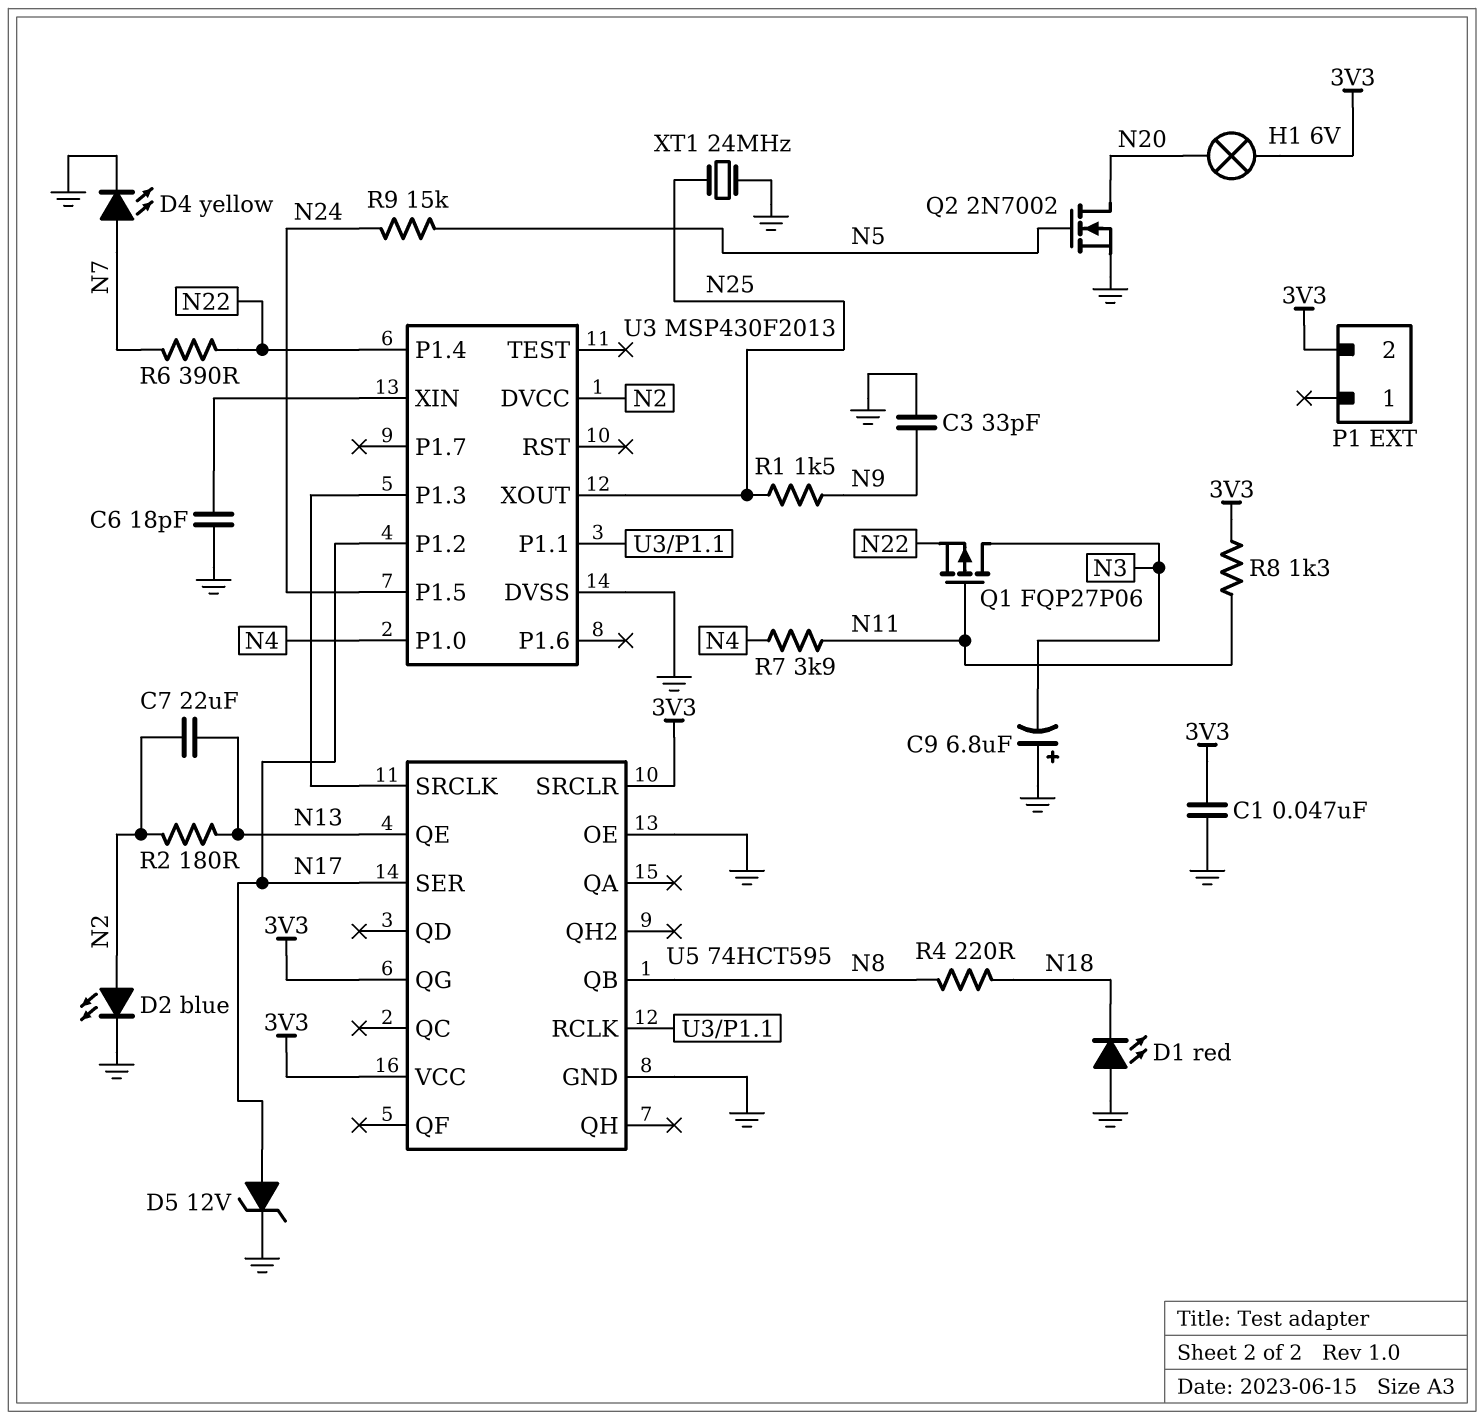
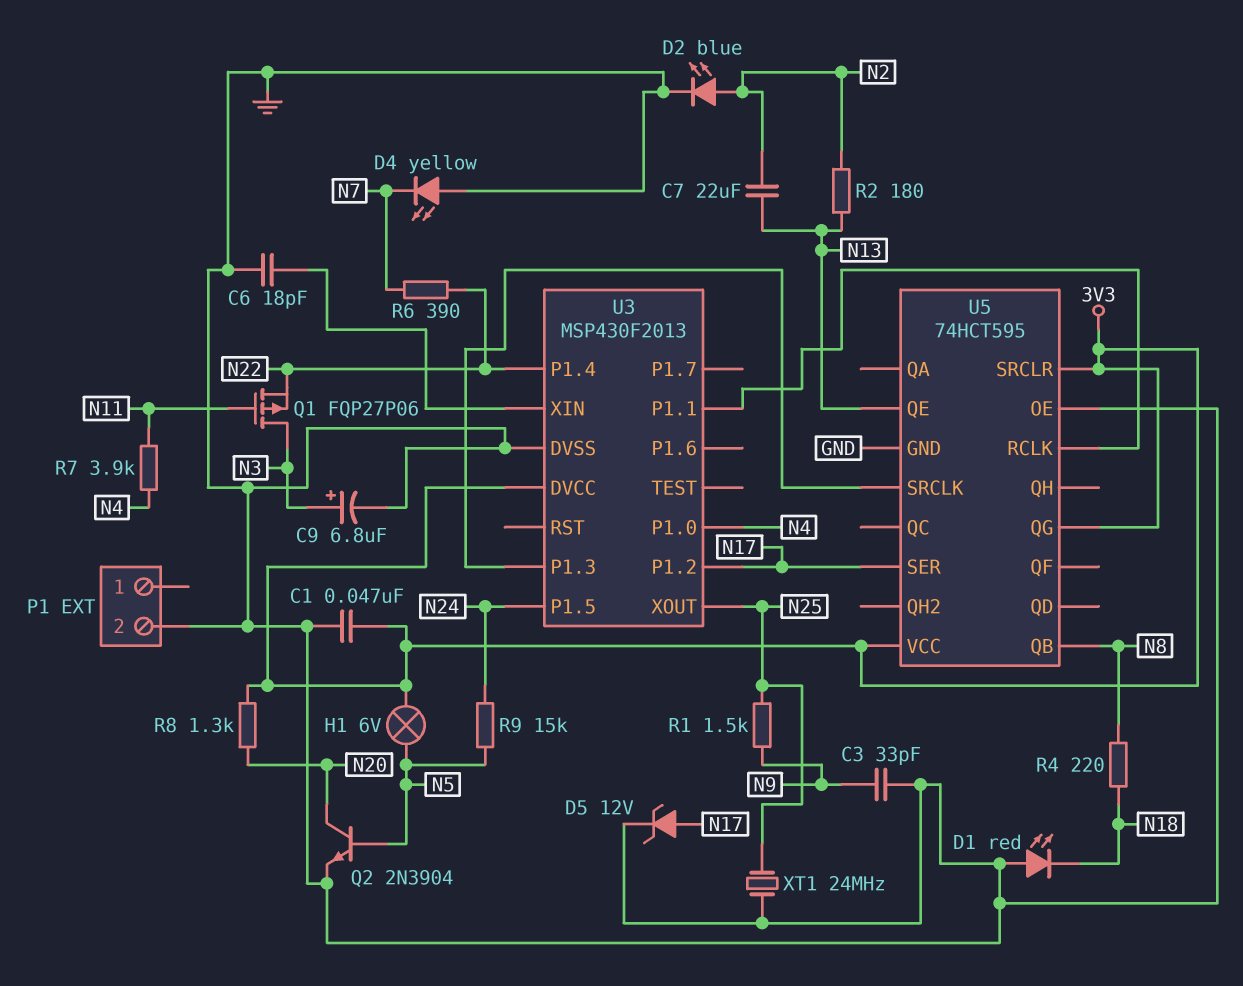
C9: 6.8uF (plus GND, minus N3) -> 6.8uF (plus N3, minus GND)
D4: LED yellow (A N7, K GND) -> LED yellow (A GND, K N7)
H1: lamp 6V (3V3, N20) -> lamp 6V (3V3, N5)
P1 pin 2: 3V3 -> GND
Q2: NMOS 2N7002 (G N5, D N20, S GND) -> NPN 2N3904 (B N5, C N20, E GND)
R8: 1.3k (3V3, N11) -> 1.3k (3V3, N20)
U3 pin DVCC: N2 -> 3V3

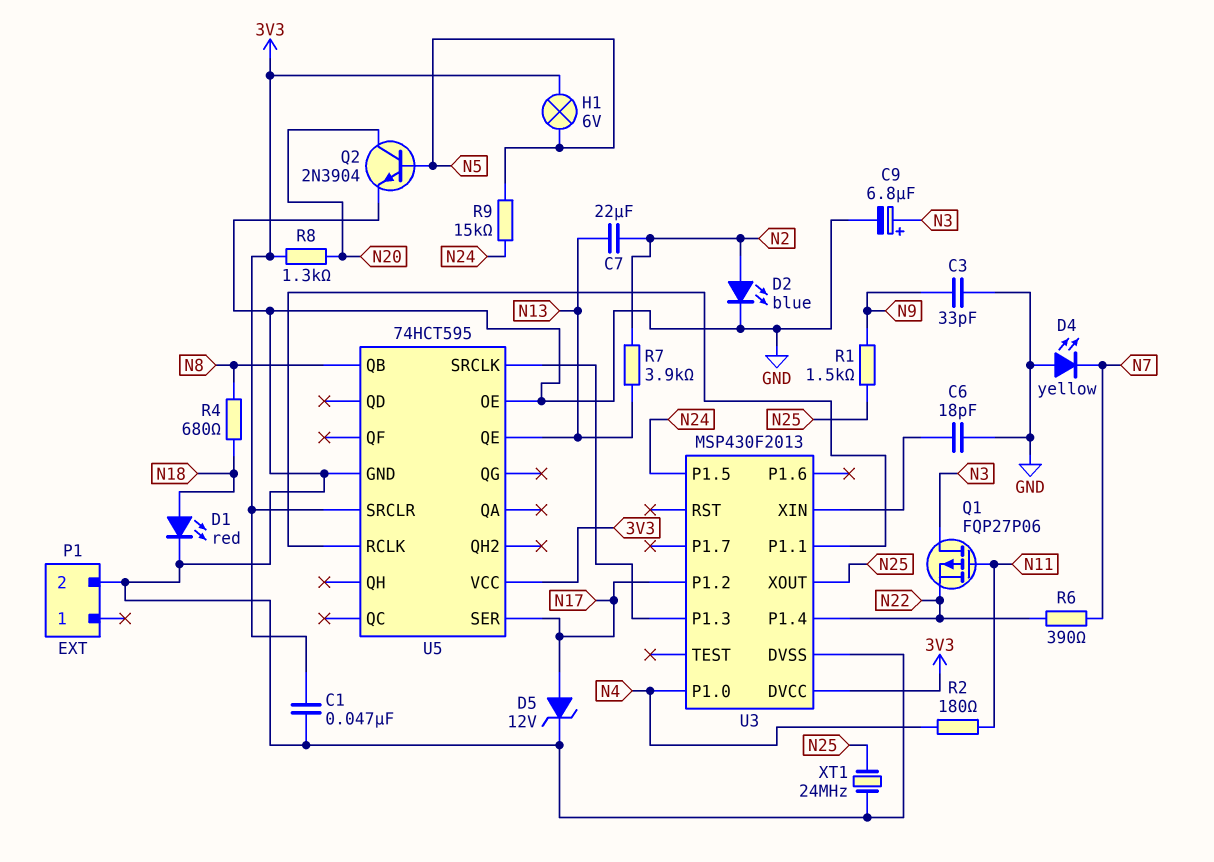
D1: LED red (A GND, K N18) -> LED red (A N18, K GND)
R2: 180 (N2, N13) -> 180 (N4, N11)
R4: 220 (N8, N18) -> 680 (N8, N18)
R7: 3.9k (N4, N11) -> 3.9k (N2, N13)
U5 pin QG: 3V3 -> none

